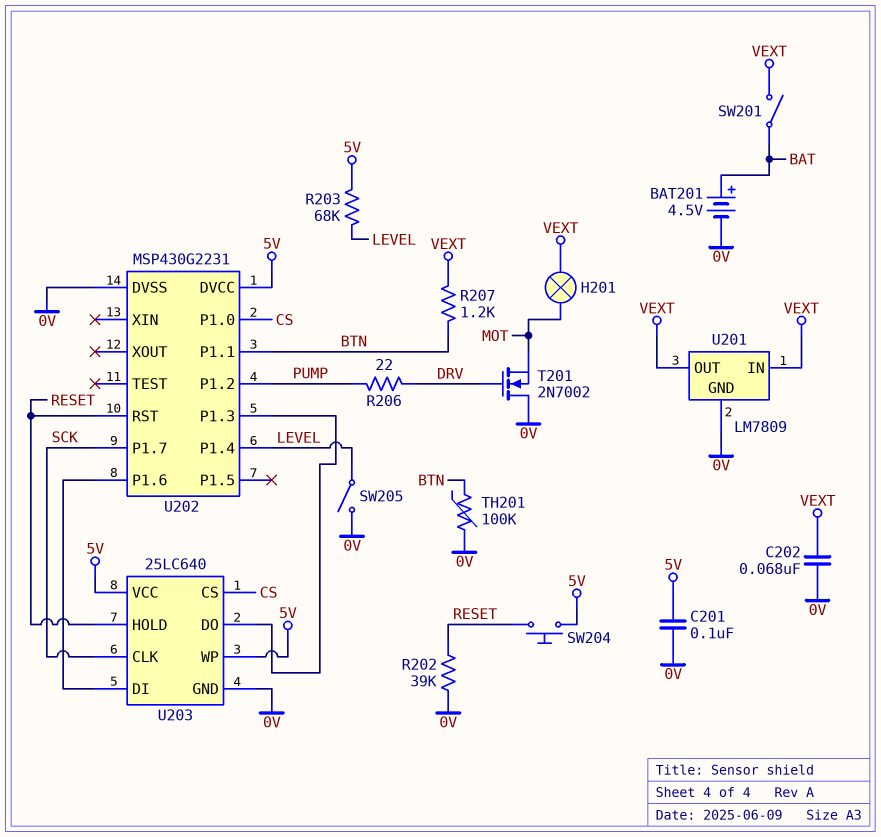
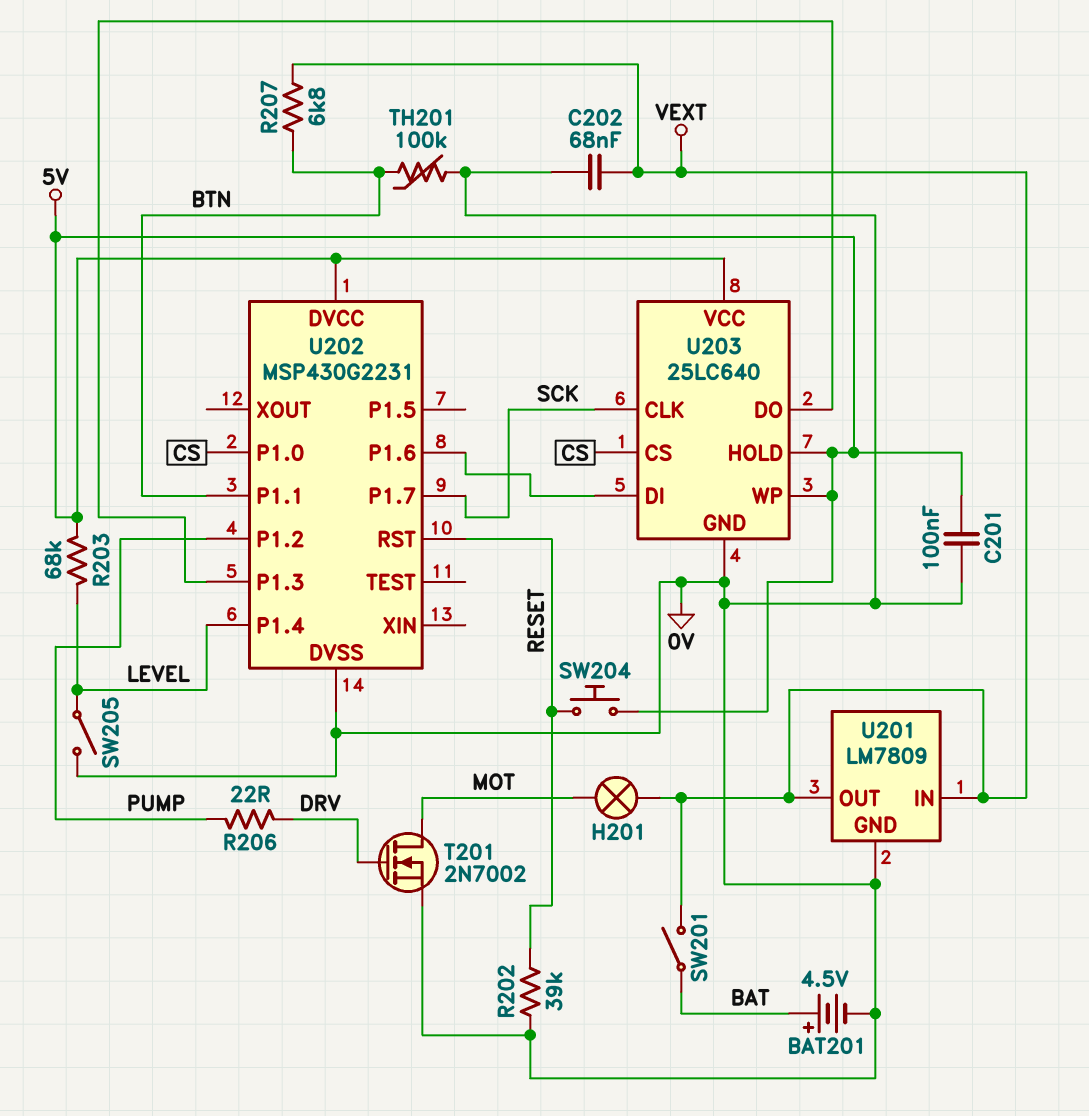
R207: 1.2k (BTN, VEXT) -> 6.8k (BTN, VEXT)
T201: NMOS 2N7002 (G DRV, D 0V, S MOT) -> NMOS 2N7002 (G DRV, D MOT, S 0V)
U203 pin HOLD: RESET -> 5V

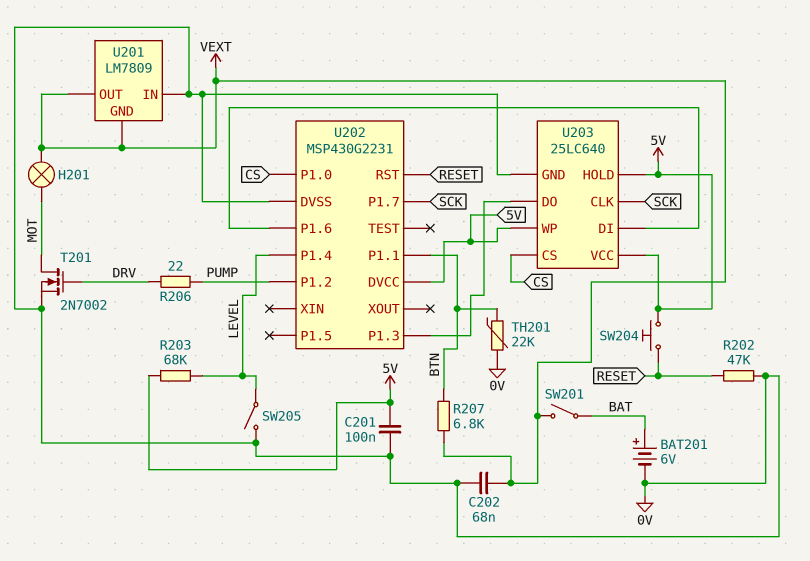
BAT201: 4.5V (plus BAT, minus 0V) -> 6V (plus BAT, minus 0V)
R202: 39k (0V, RESET) -> 47k (0V, RESET)
TH201: 100k (0V, BTN) -> 22k (0V, BTN)
U201 pin GND: 0V -> VEXT
U201 pin IN: VEXT -> 0V

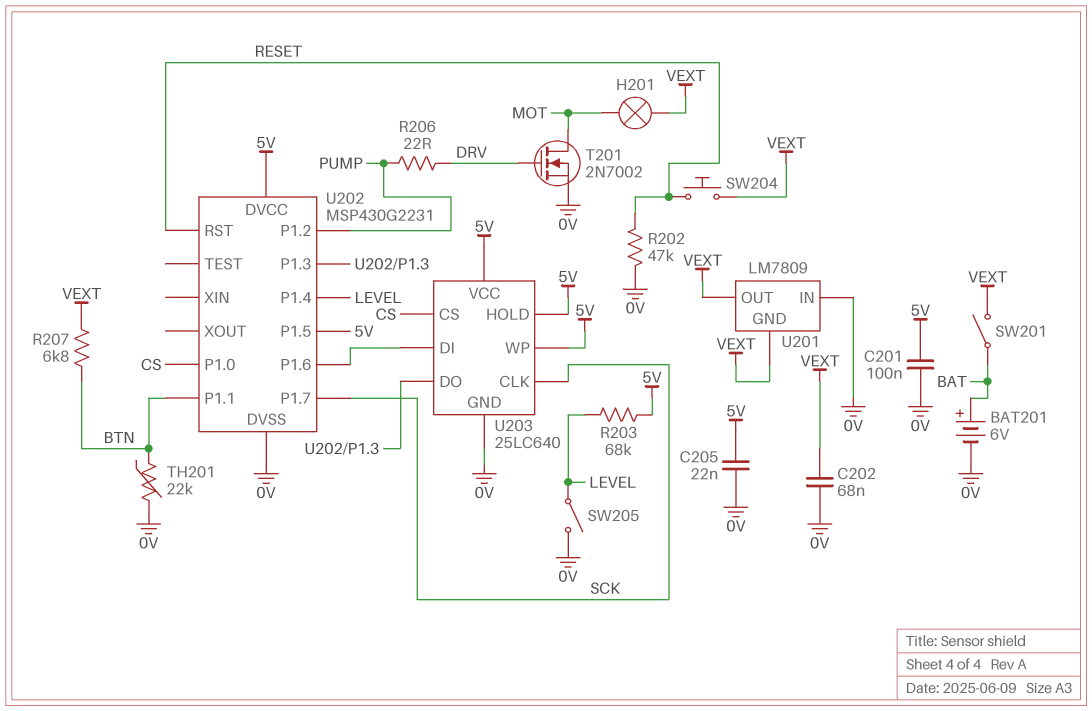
C205: none -> 22nF (0V, 5V)
SW204: button (5V, RESET) -> button (RESET, VEXT)
U202 pin P1.5: none -> 5V

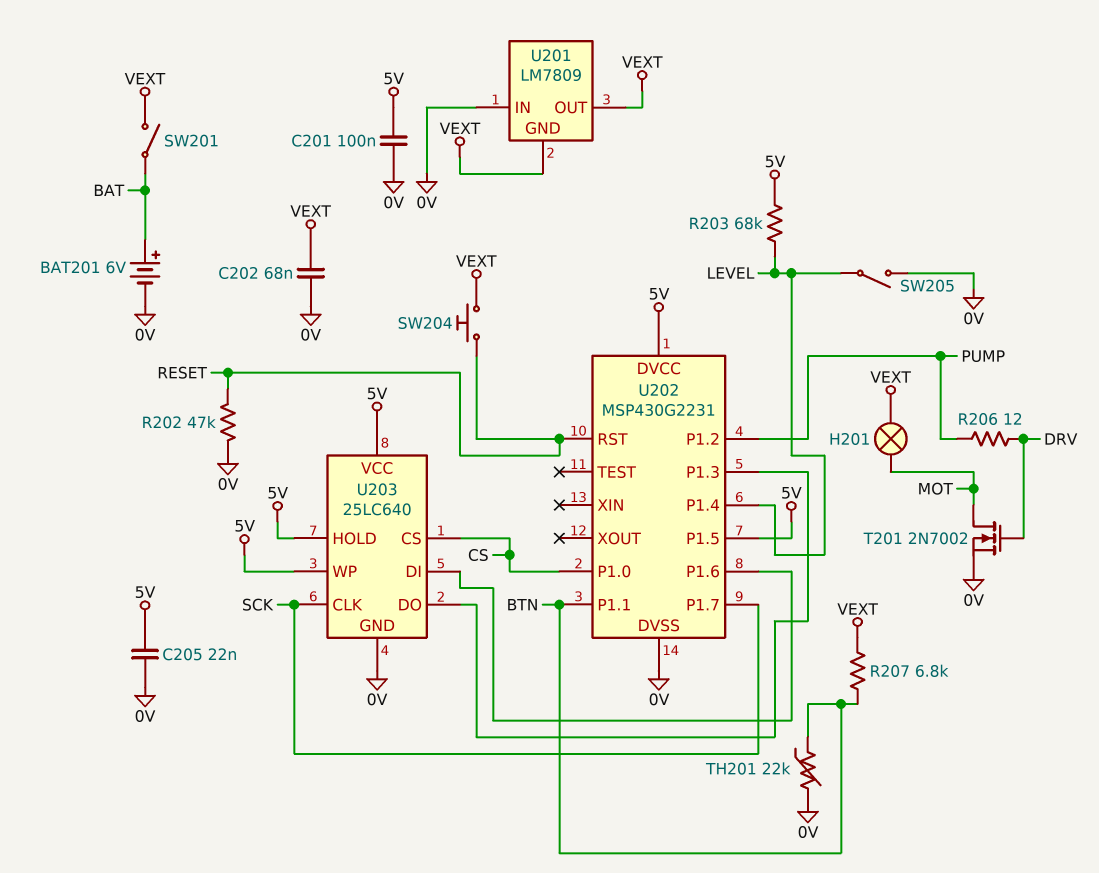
R206: 22 (DRV, PUMP) -> 12 (DRV, PUMP)

